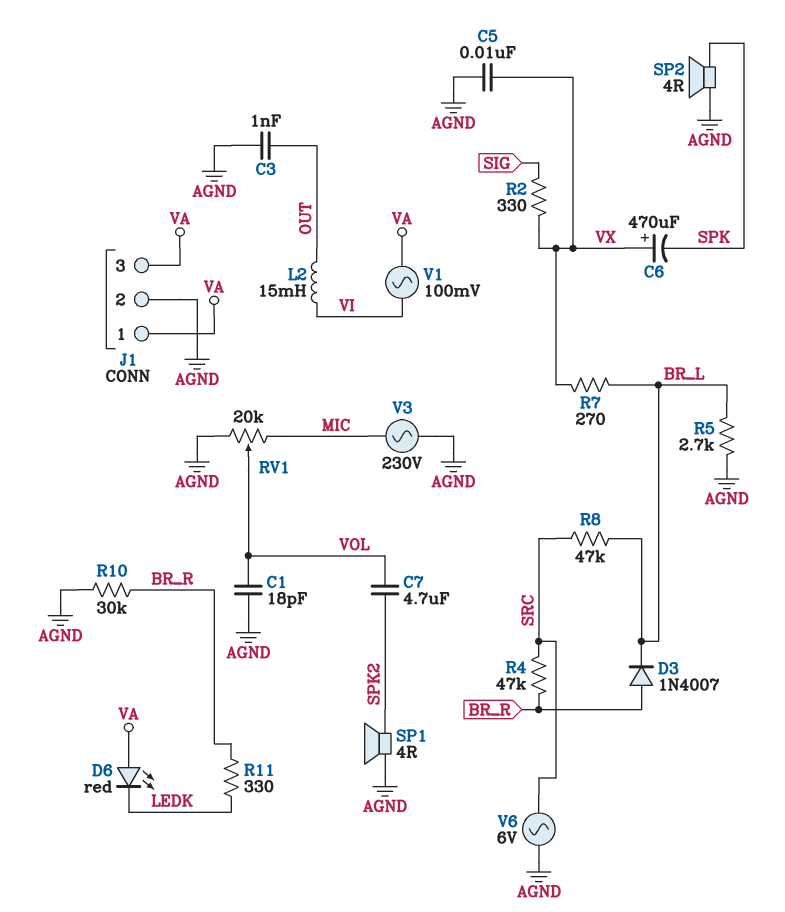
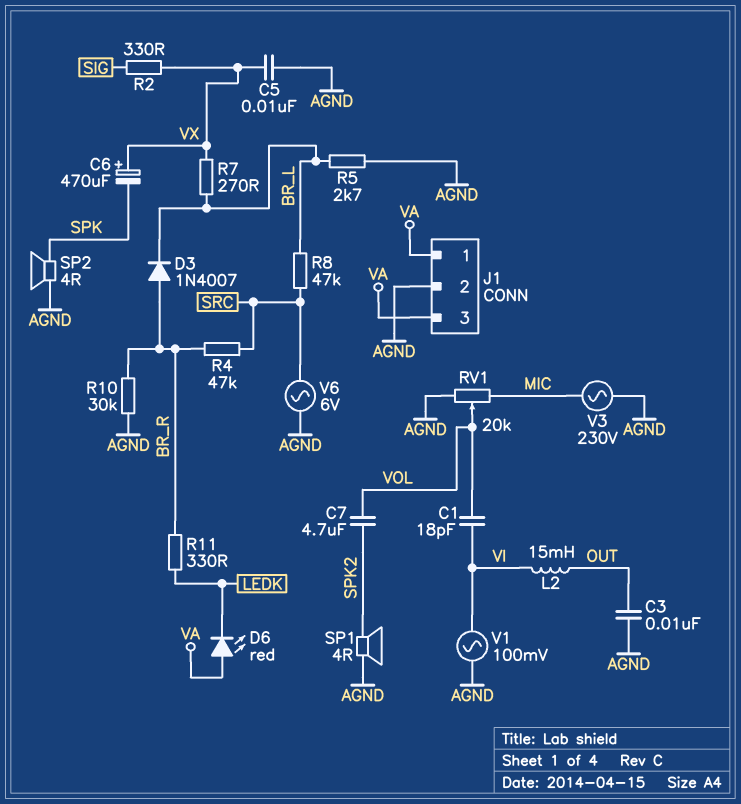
C1: 18pF (AGND, VOL) -> 18pF (VI, VOL)
C3: 1nF (AGND, OUT) -> 10nF (AGND, OUT)
V1: AC 100mV (VA, VI) -> AC 100mV (AGND, VI)

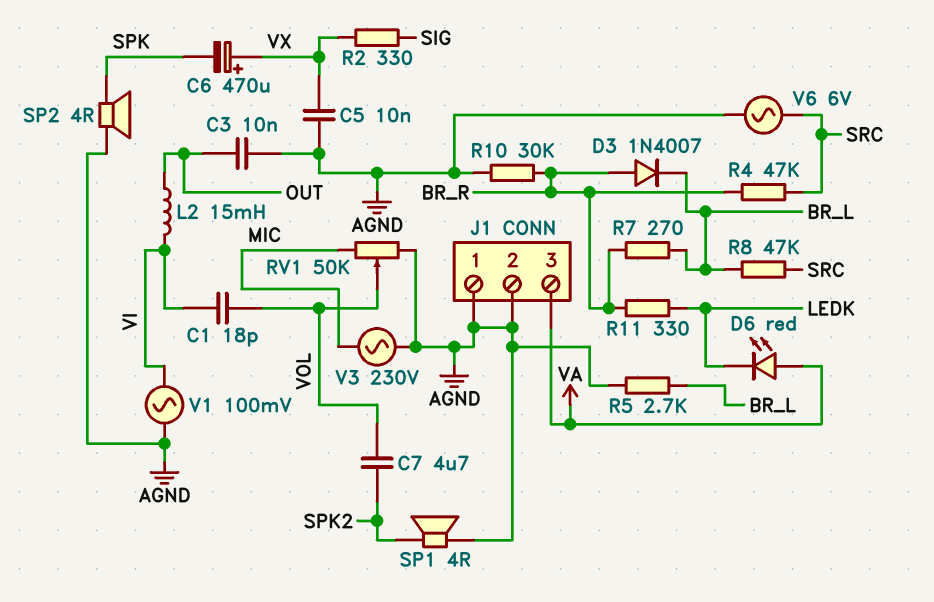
J1 pin 1: VA -> AGND
R7: 270 (BR_L, VX) -> 270 (BR_L, BR_R)
RV1: 20k (AGND, MIC, wiper VOL) -> 50k (AGND, MIC, wiper VOL)

